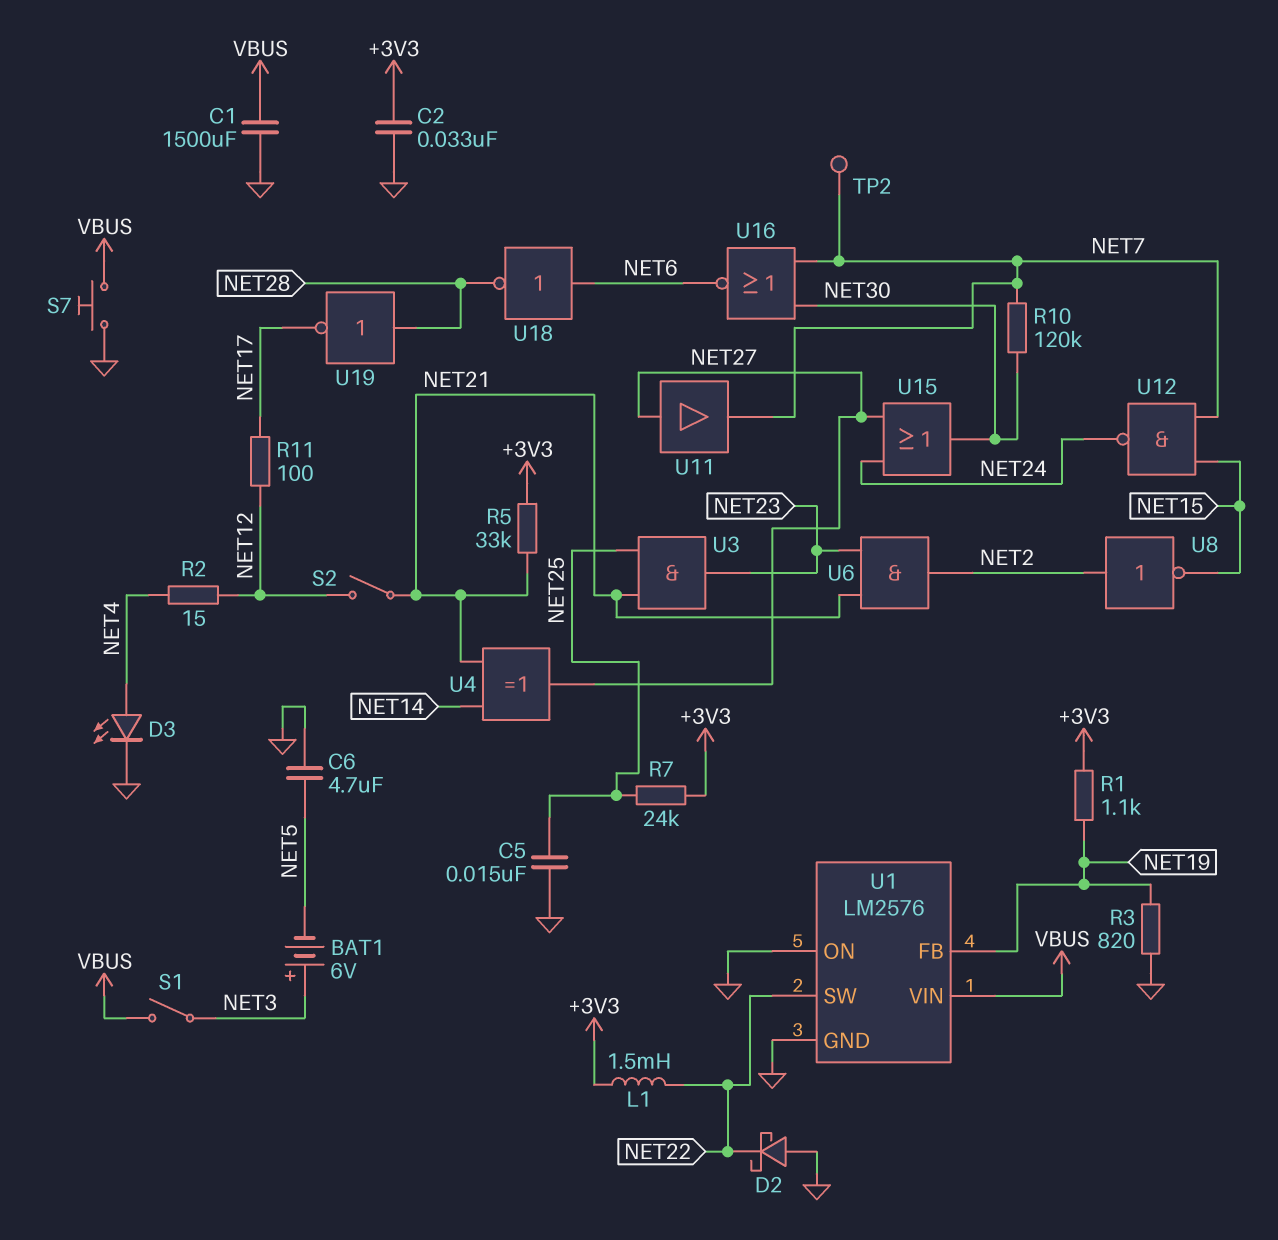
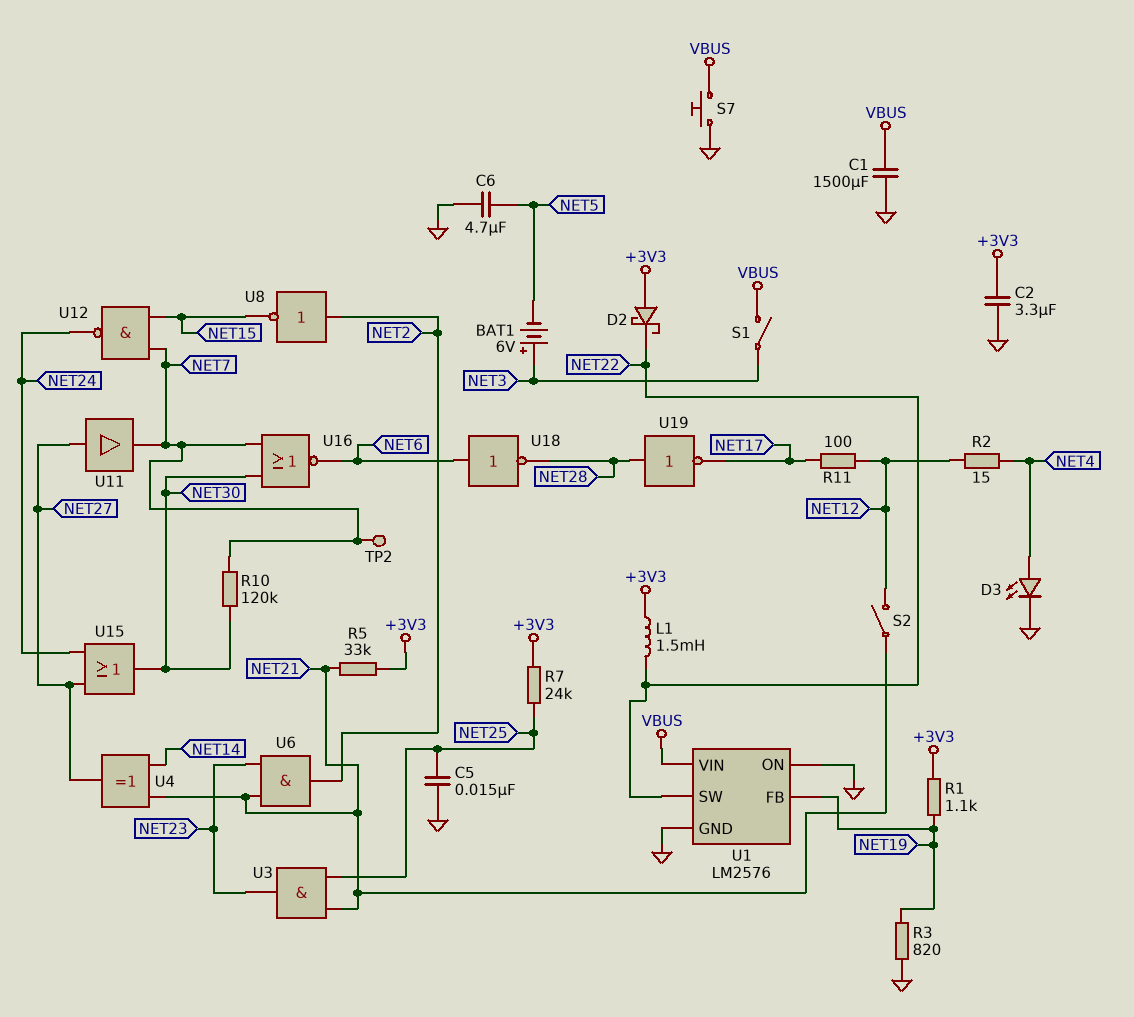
C2: 33nF (+3V3, GND) -> 3.3uF (+3V3, GND)
D2: schottky (A GND, K NET22) -> schottky (A +3V3, K NET22)

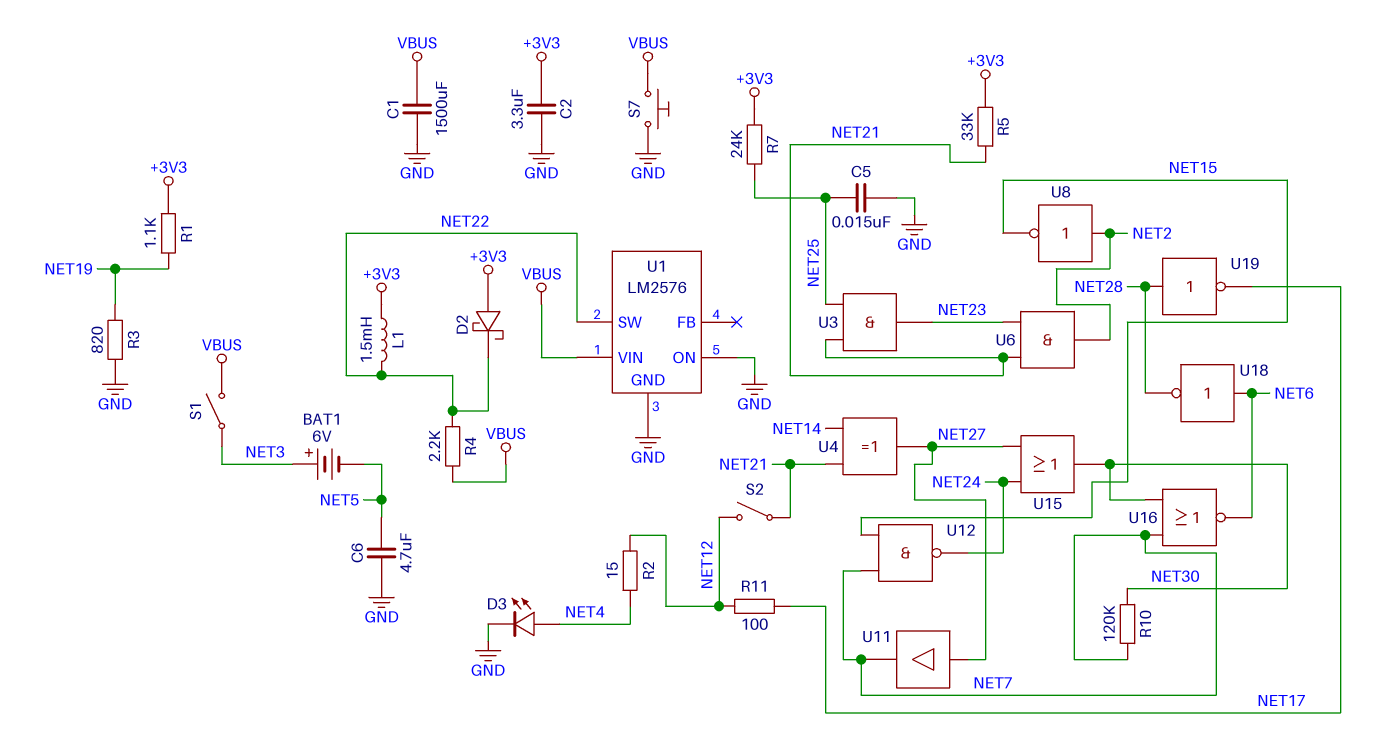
R4: none -> 2.2k (NET22, VBUS)
TP2: test point (NET7) -> none
U1 pin FB: NET19 -> none

